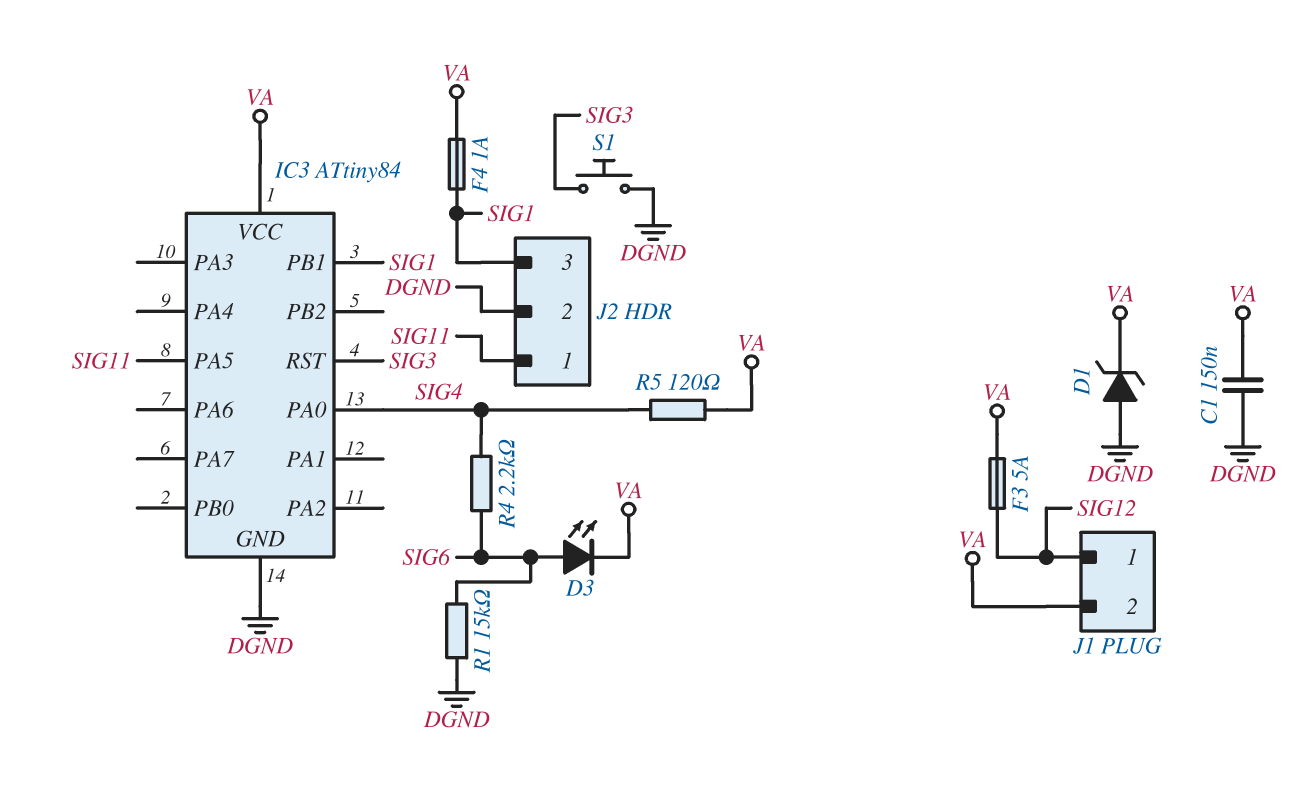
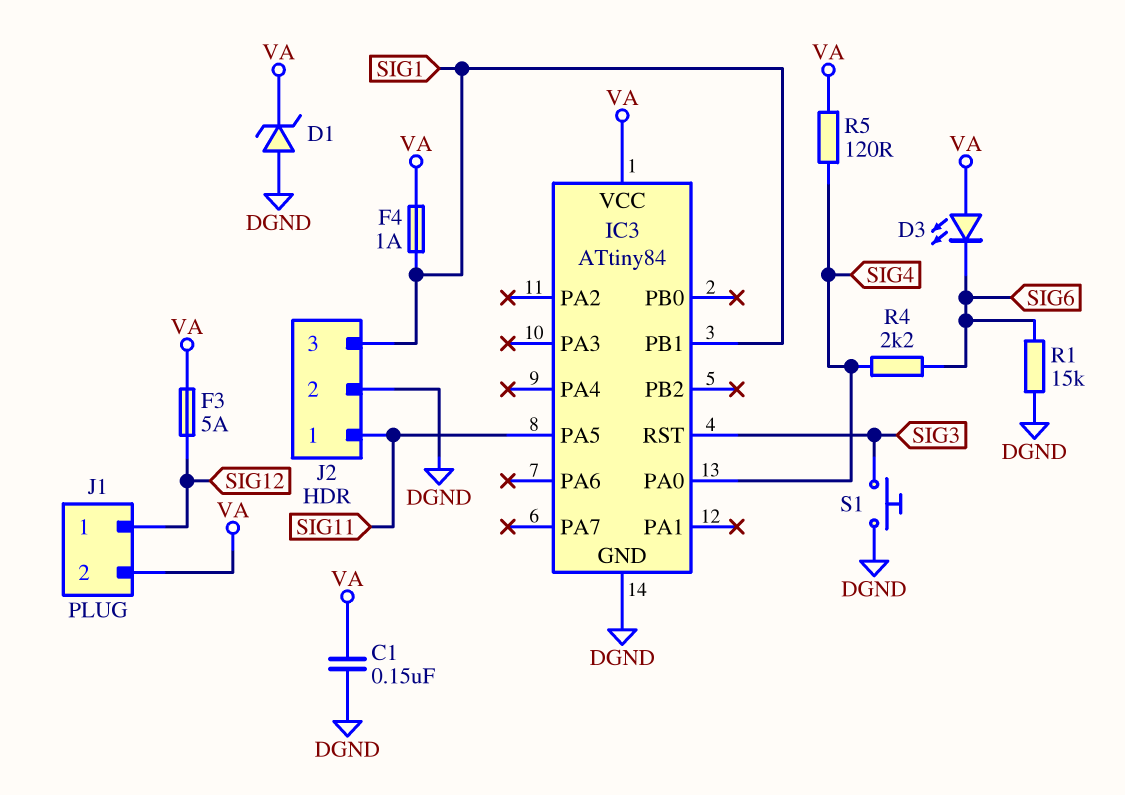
D3: LED (A SIG6, K VA) -> LED (A VA, K SIG6)

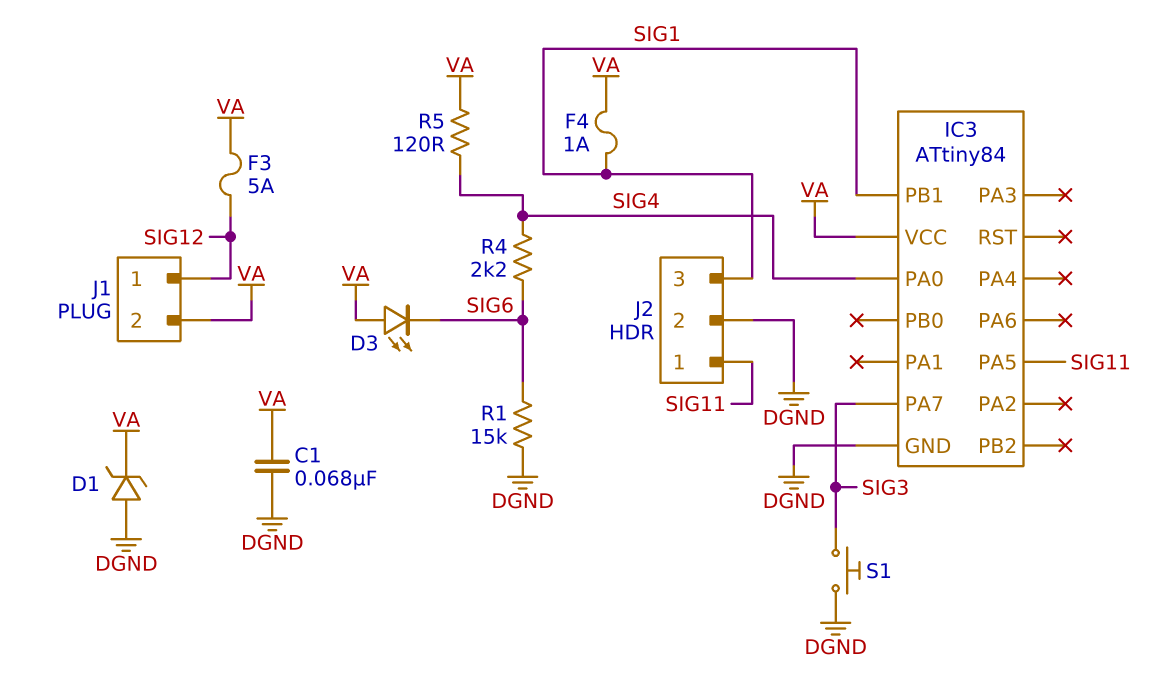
C1: 150nF (DGND, VA) -> 68nF (DGND, VA)
IC3 pin PA7: none -> SIG3
IC3 pin RST: SIG3 -> none

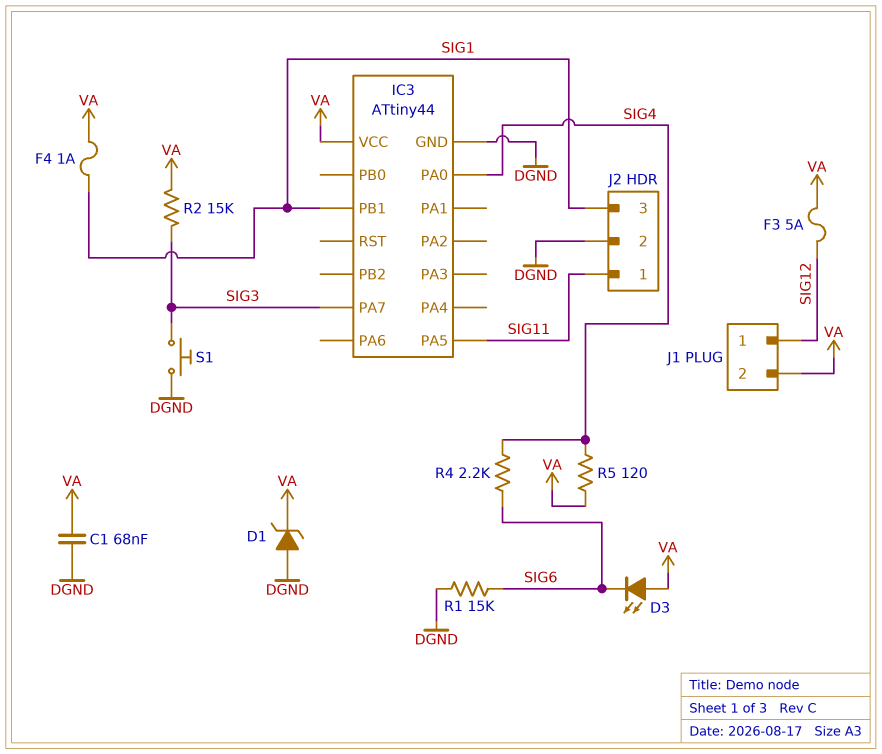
IC3: ATtiny84 -> ATtiny44
R2: none -> 15k (SIG3, VA)

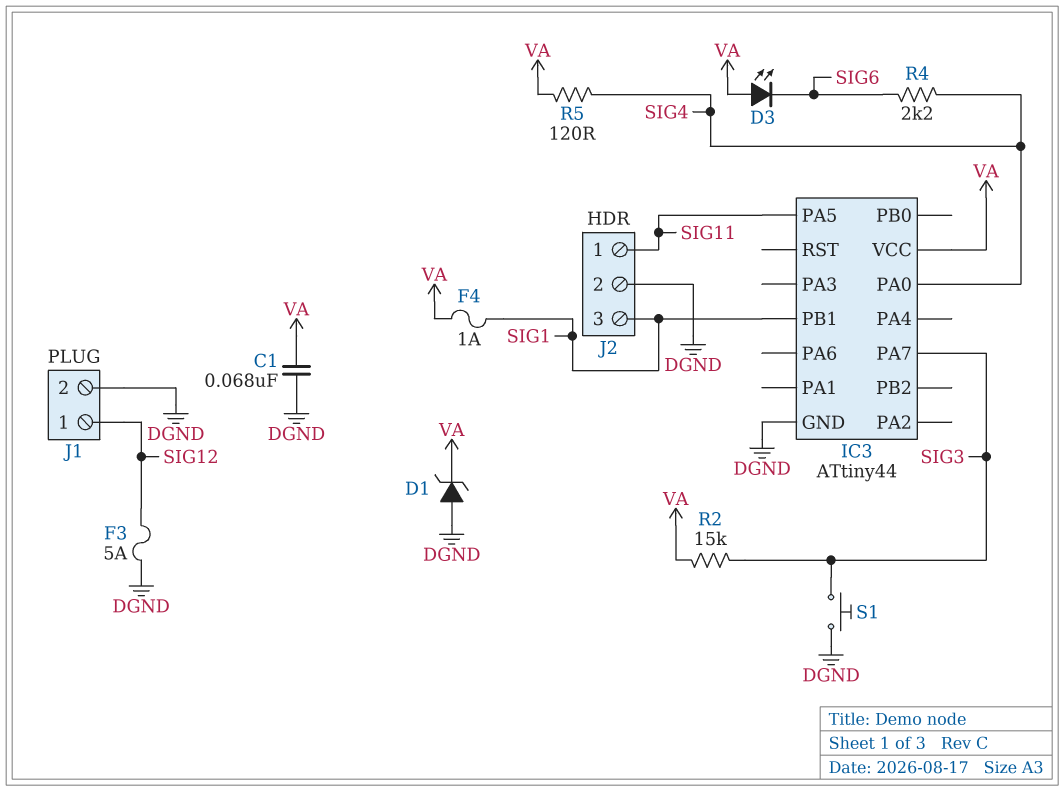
F3: 5A (SIG12, VA) -> 5A (DGND, SIG12)
J1 pin 2: VA -> DGND
R1: 15k (DGND, SIG6) -> none

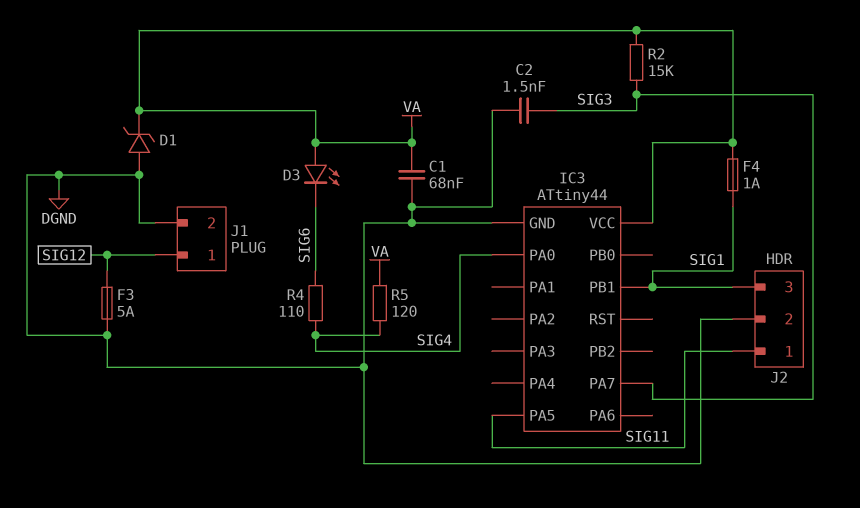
C2: none -> 1.5nF (DGND, SIG3)
R4: 2.2k (SIG4, SIG6) -> 110 (SIG4, SIG6)
S1: button (DGND, SIG3) -> none

